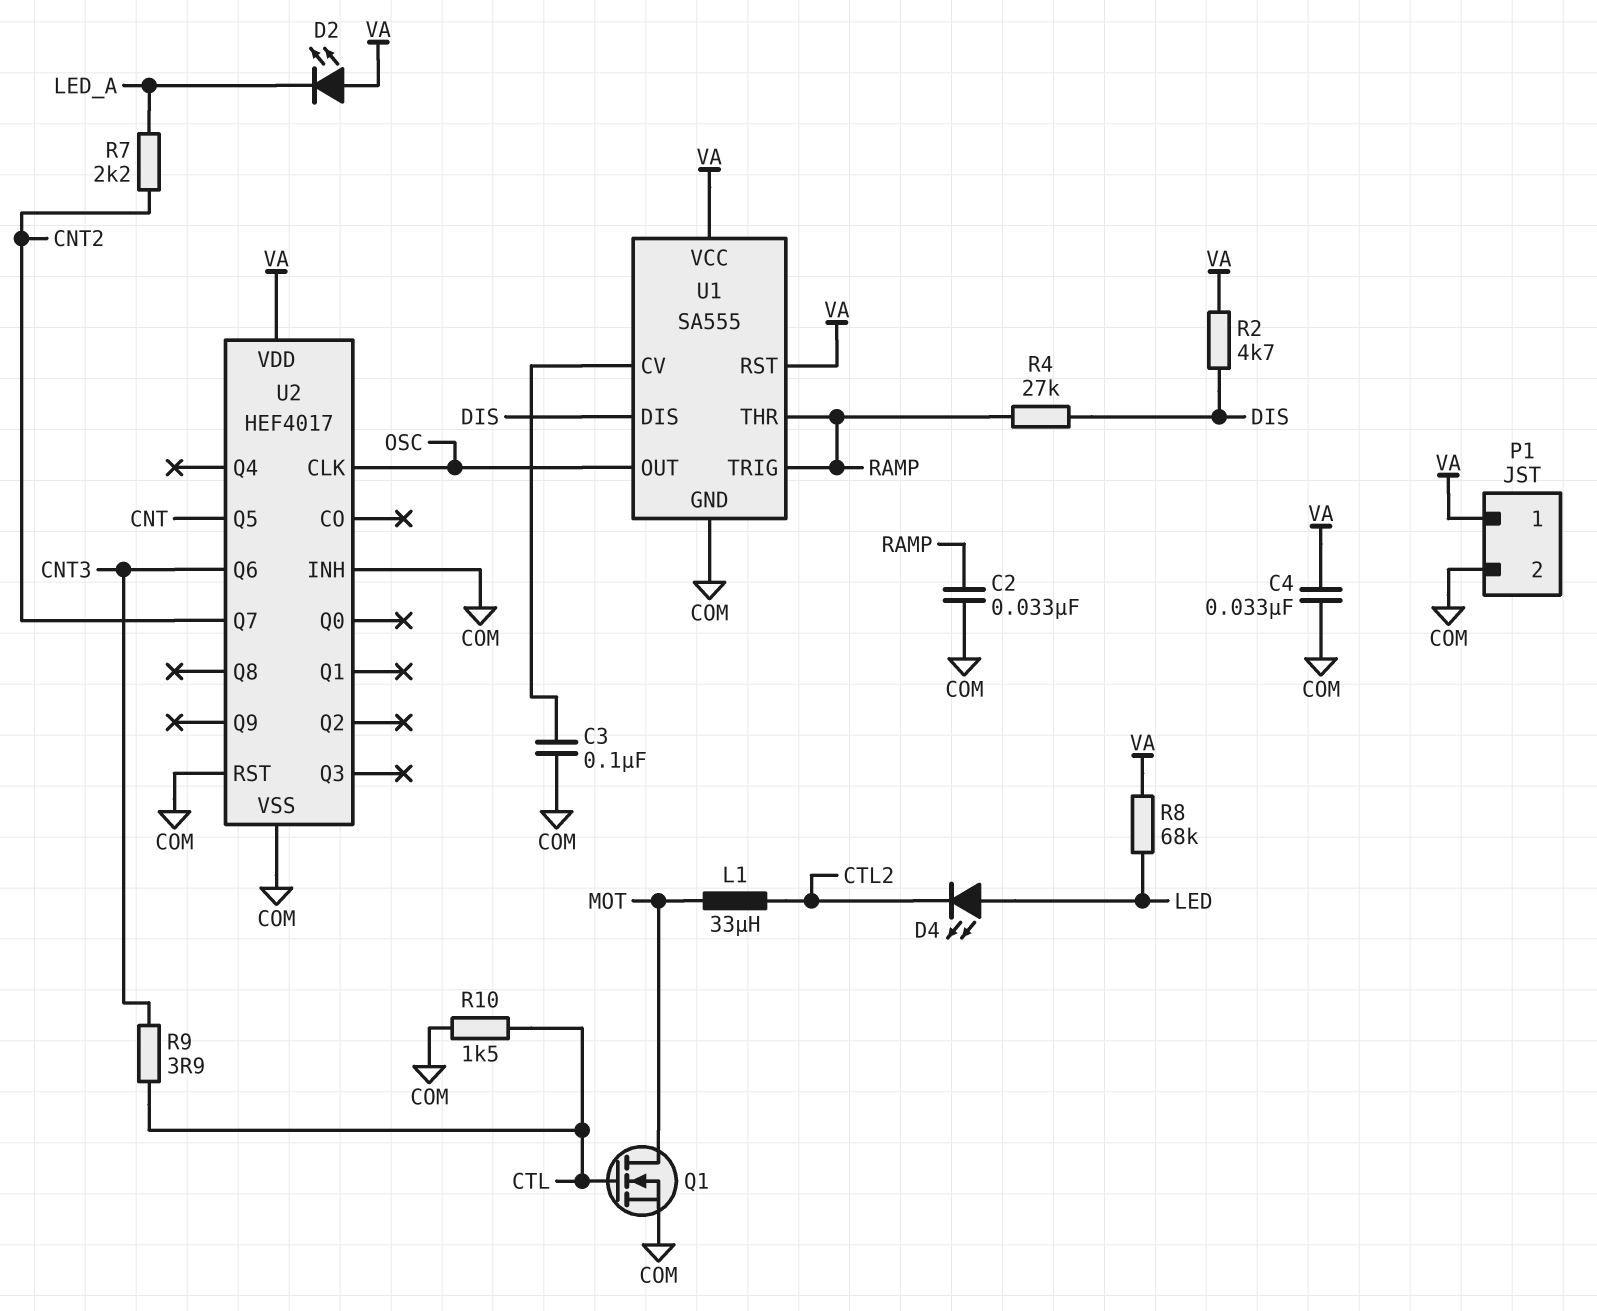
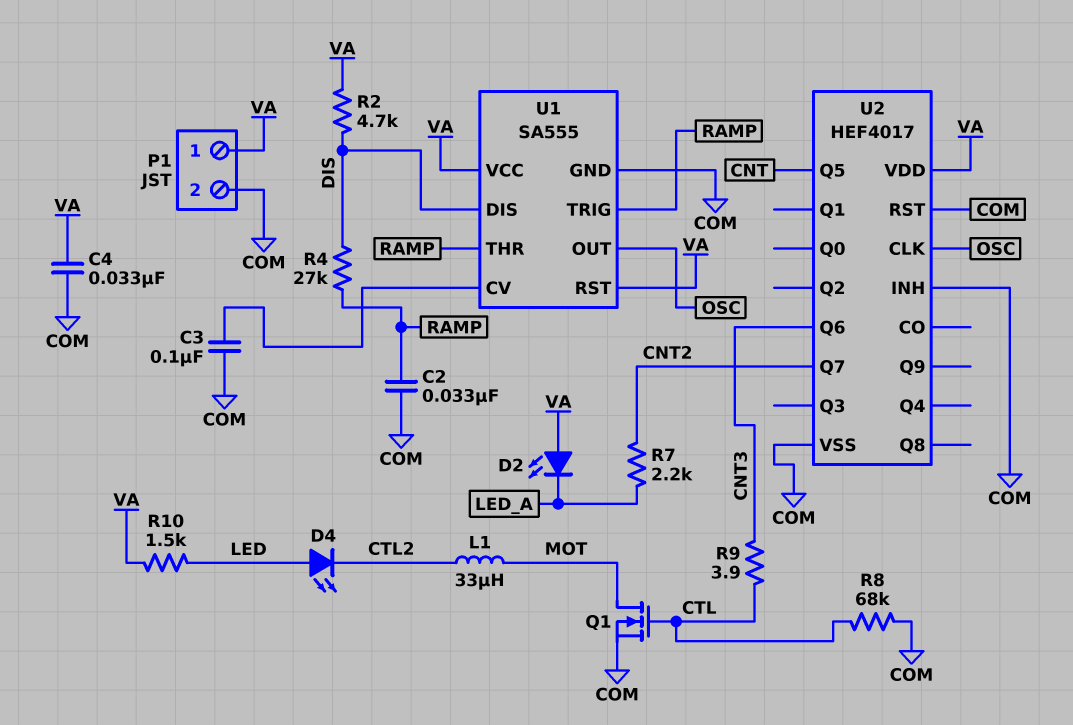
R8: 68k (LED, VA) -> 68k (COM, CTL)
R10: 1.5k (COM, CTL) -> 1.5k (LED, VA)

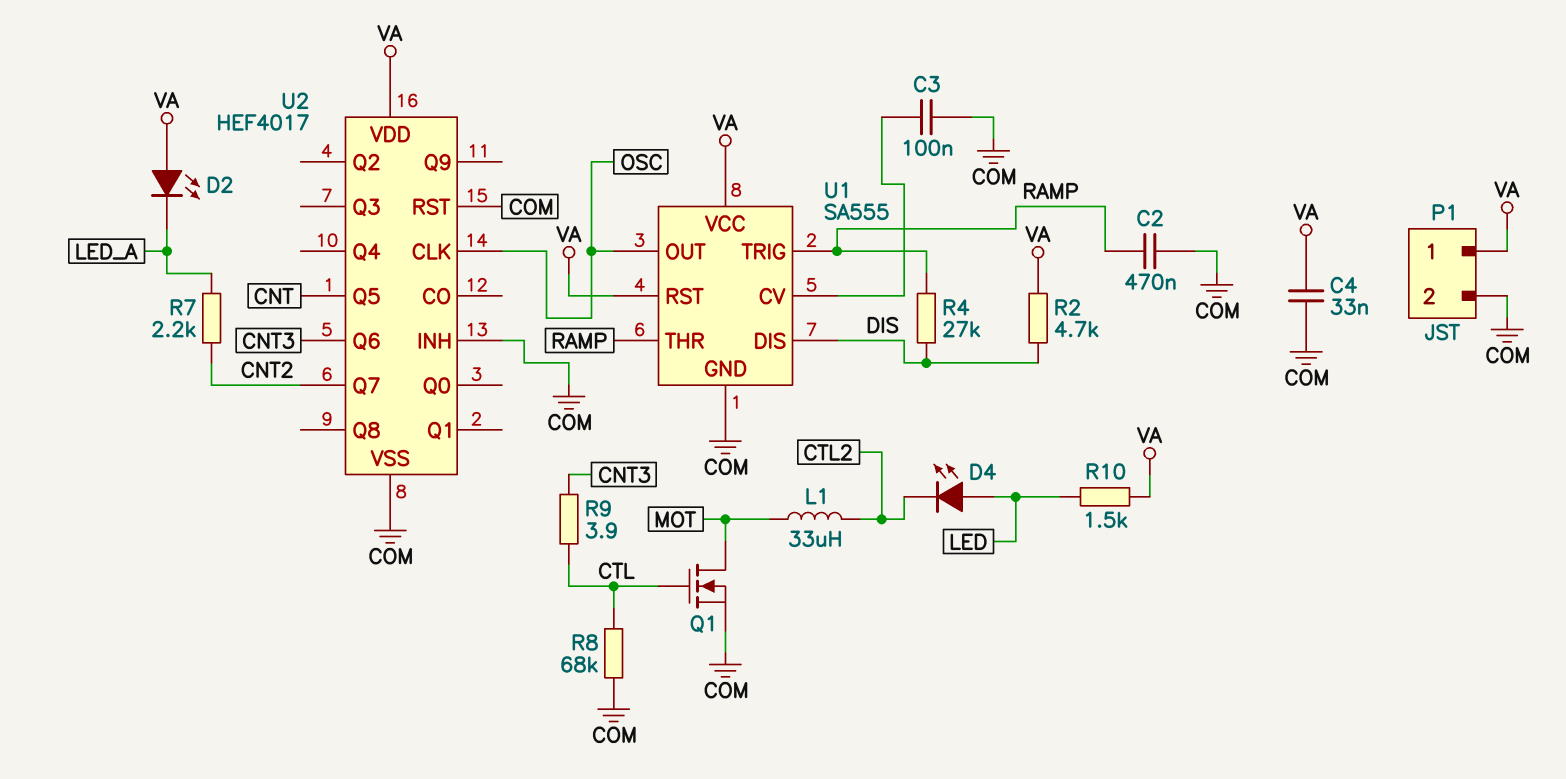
C2: 33nF (COM, RAMP) -> 470nF (COM, RAMP)

